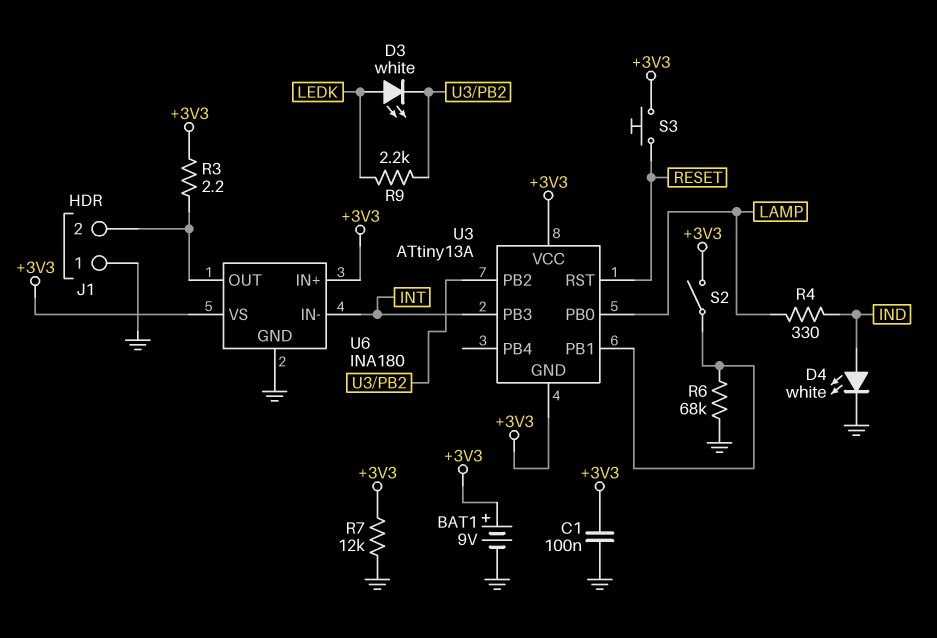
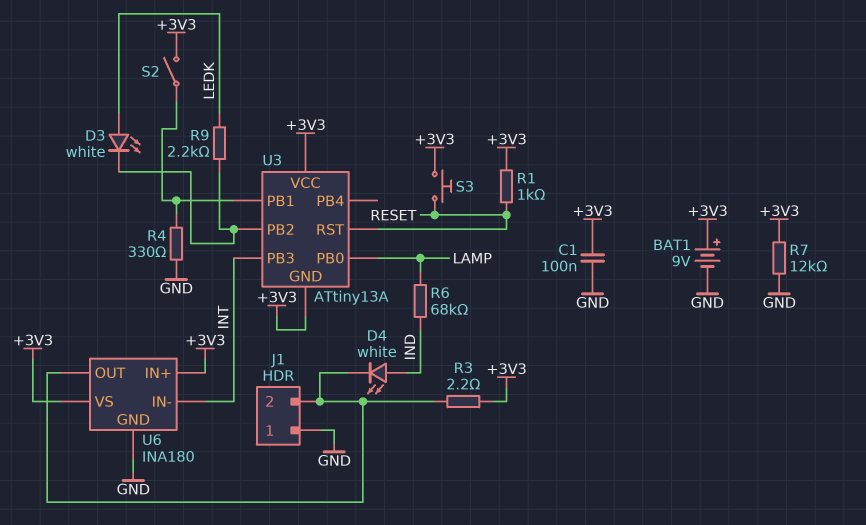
D4: LED white (A IND, K GND) -> LED white (A IND, K J1/2)
R1: none -> 1k (+3V3, RESET)
R4: 330 (IND, LAMP) -> 330 (GND, U3/PB1)
R6: 68k (GND, U3/PB1) -> 68k (IND, LAMP)

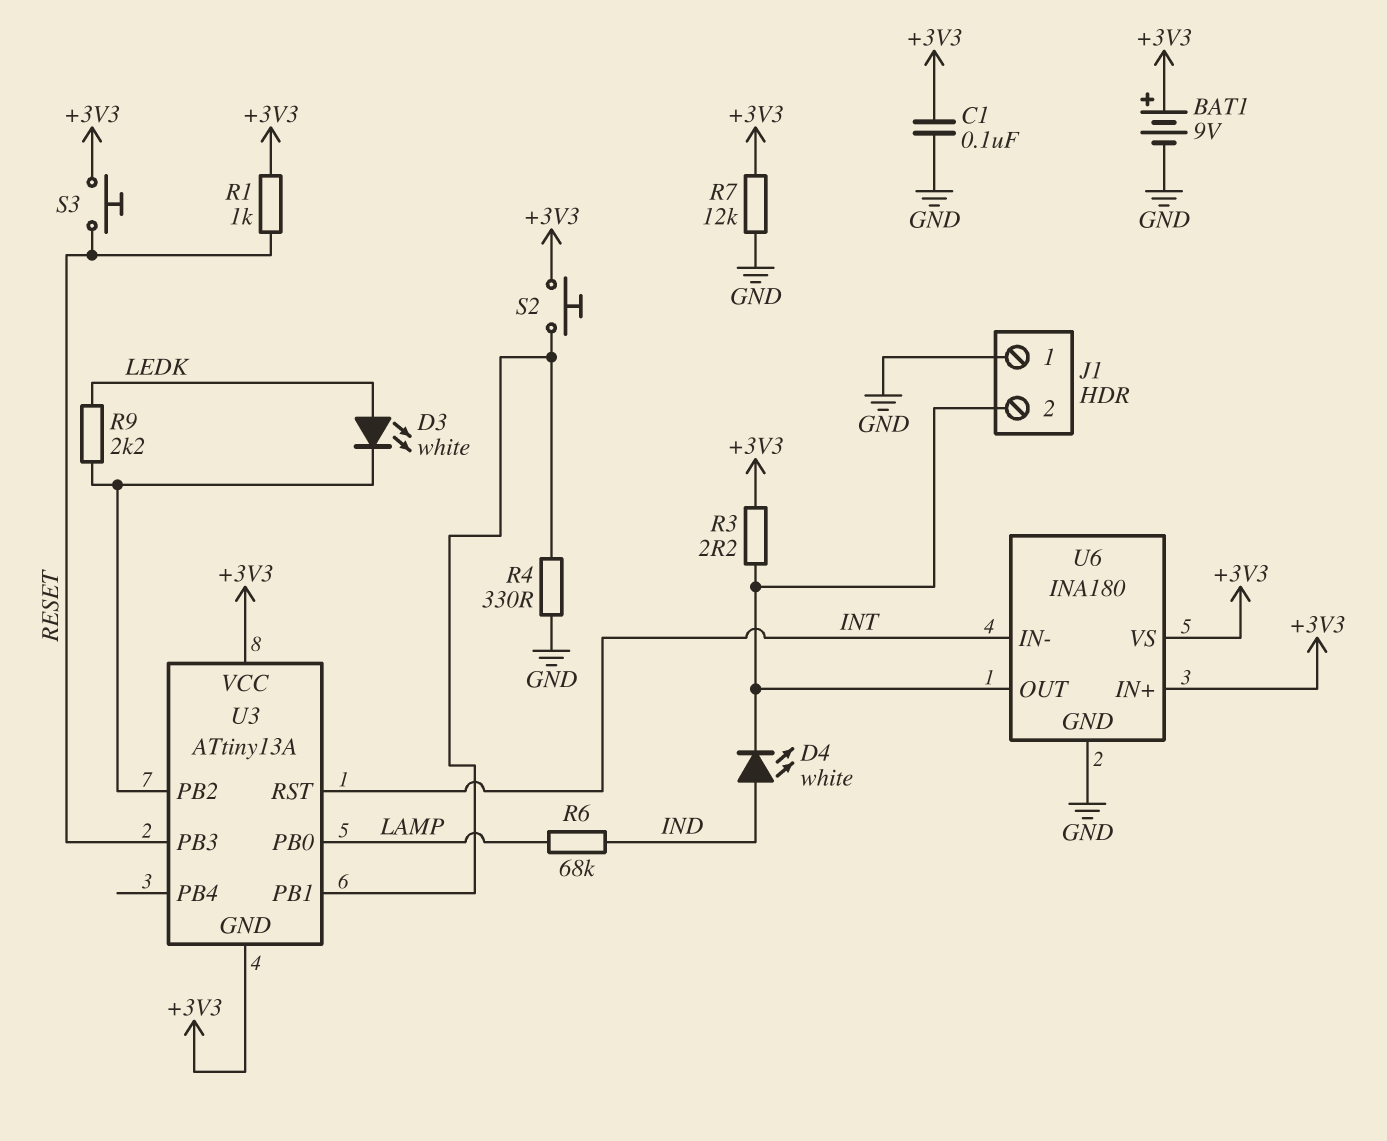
S2: switch (+3V3, U3/PB1) -> button (+3V3, U3/PB1)
U3 pin PB3: INT -> RESET
U3 pin RST: RESET -> INT

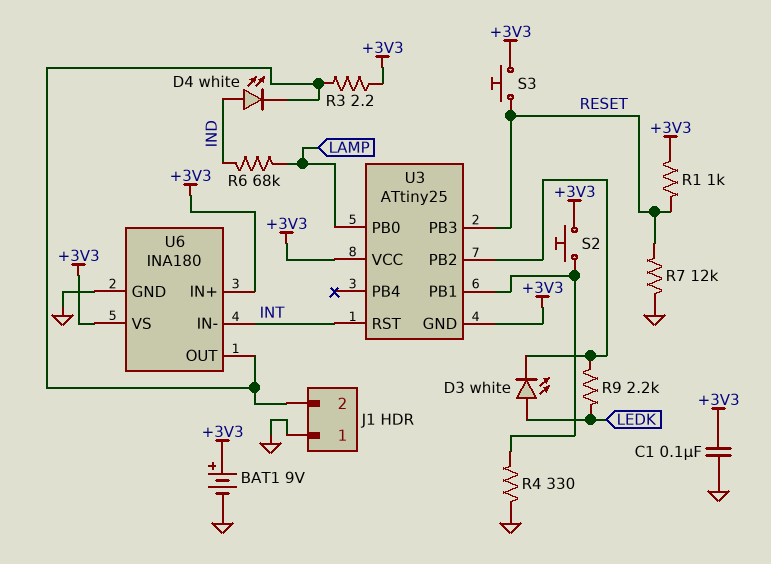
R7: 12k (+3V3, GND) -> 12k (GND, RESET)
U3: ATtiny13A -> ATtiny25

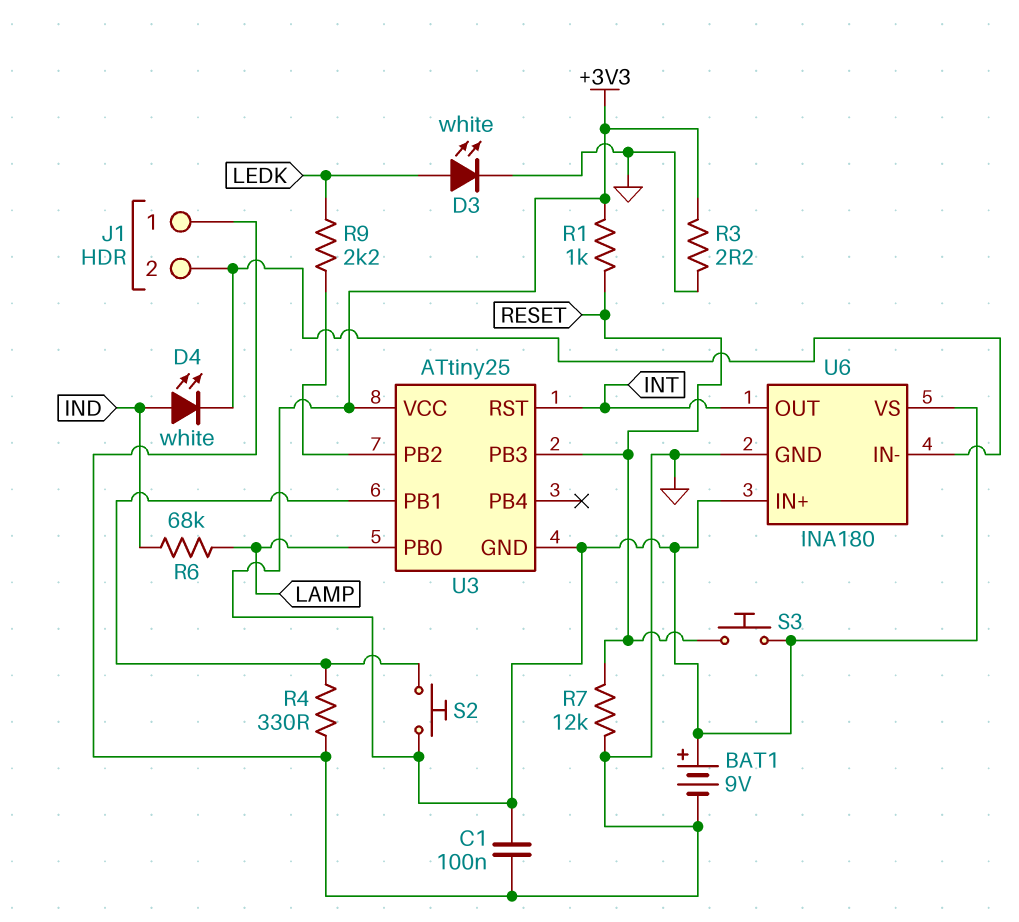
D3: LED white (A LEDK, K U3/PB2) -> LED white (A LEDK, K GND)
R3: 2.2 (+3V3, J1/2) -> 2.2 (+3V3, GND)
U6 pin IN-: INT -> J1/2
U6 pin OUT: J1/2 -> INT

